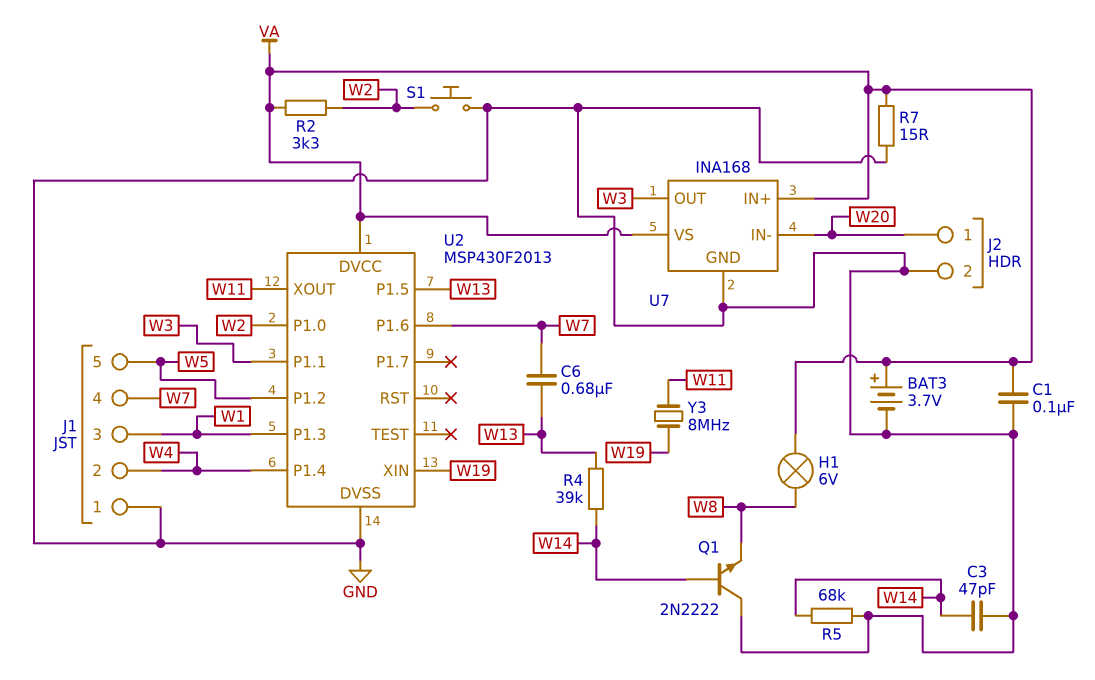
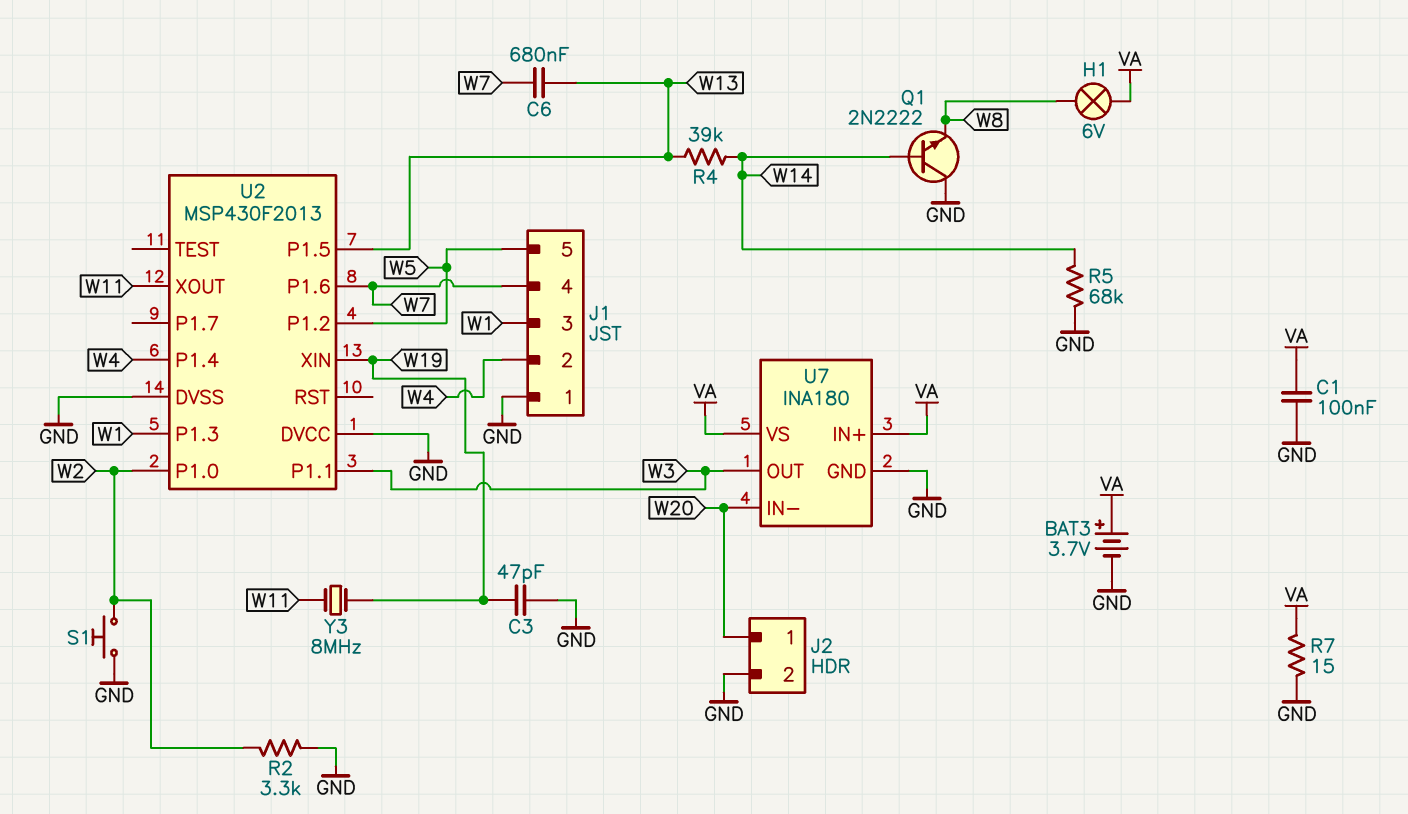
C3: 47pF (GND, W14) -> 47pF (GND, W19)
R2: 3.3k (VA, W2) -> 3.3k (GND, W2)
U2 pin DVCC: VA -> GND
U7: INA168 -> INA180

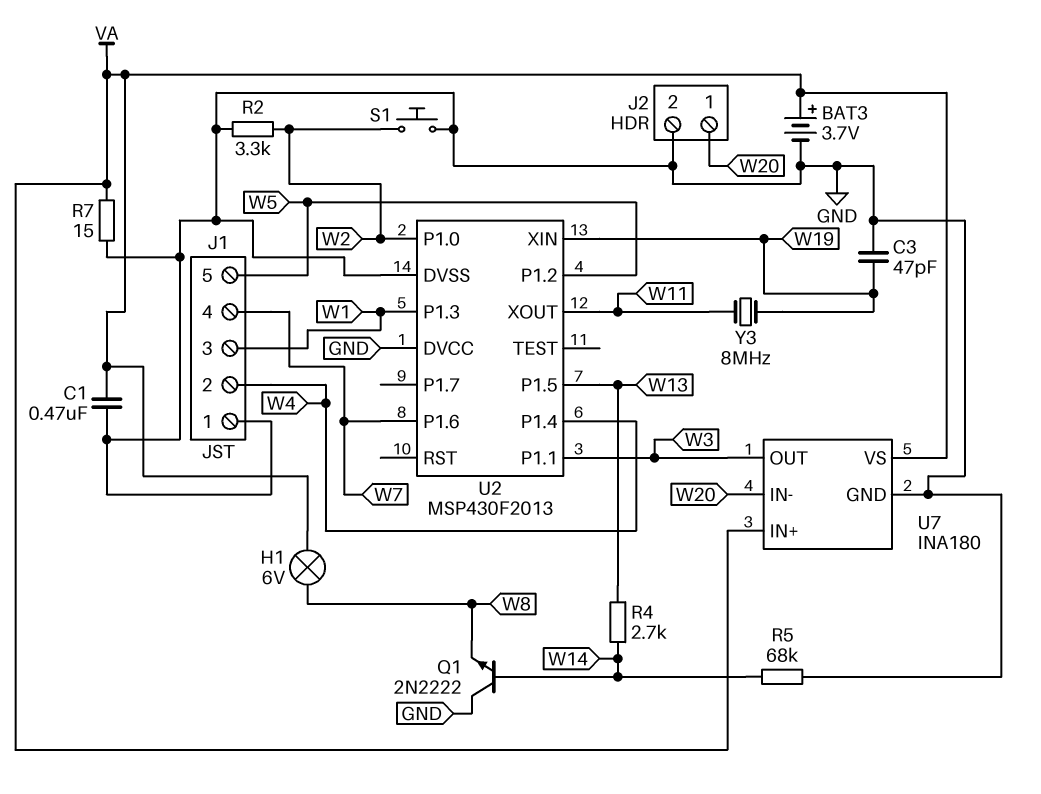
C1: 100nF (GND, VA) -> 470nF (GND, VA)
C6: 680nF (W7, W13) -> none
R4: 39k (W13, W14) -> 2.7k (W13, W14)

